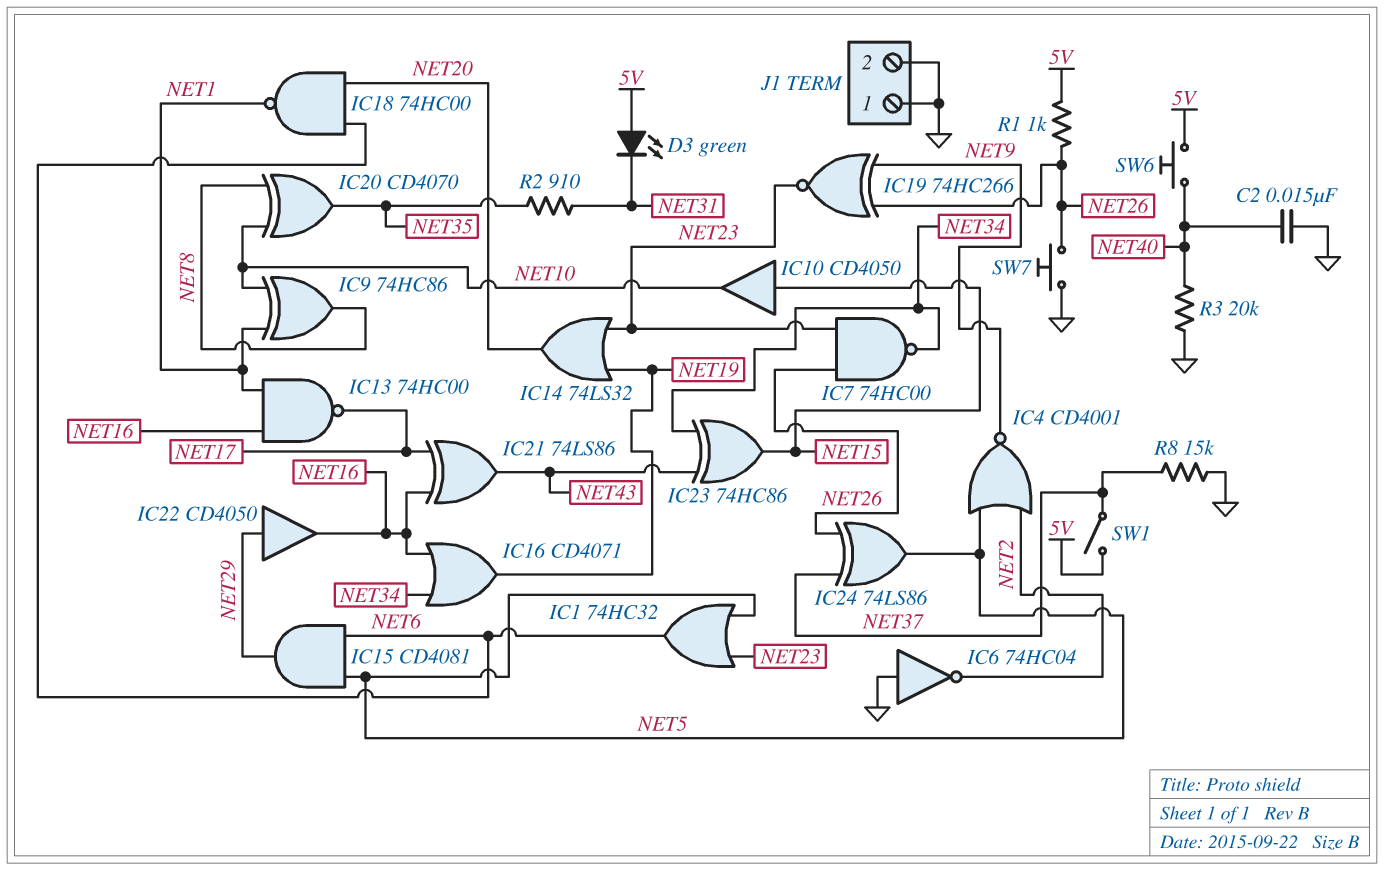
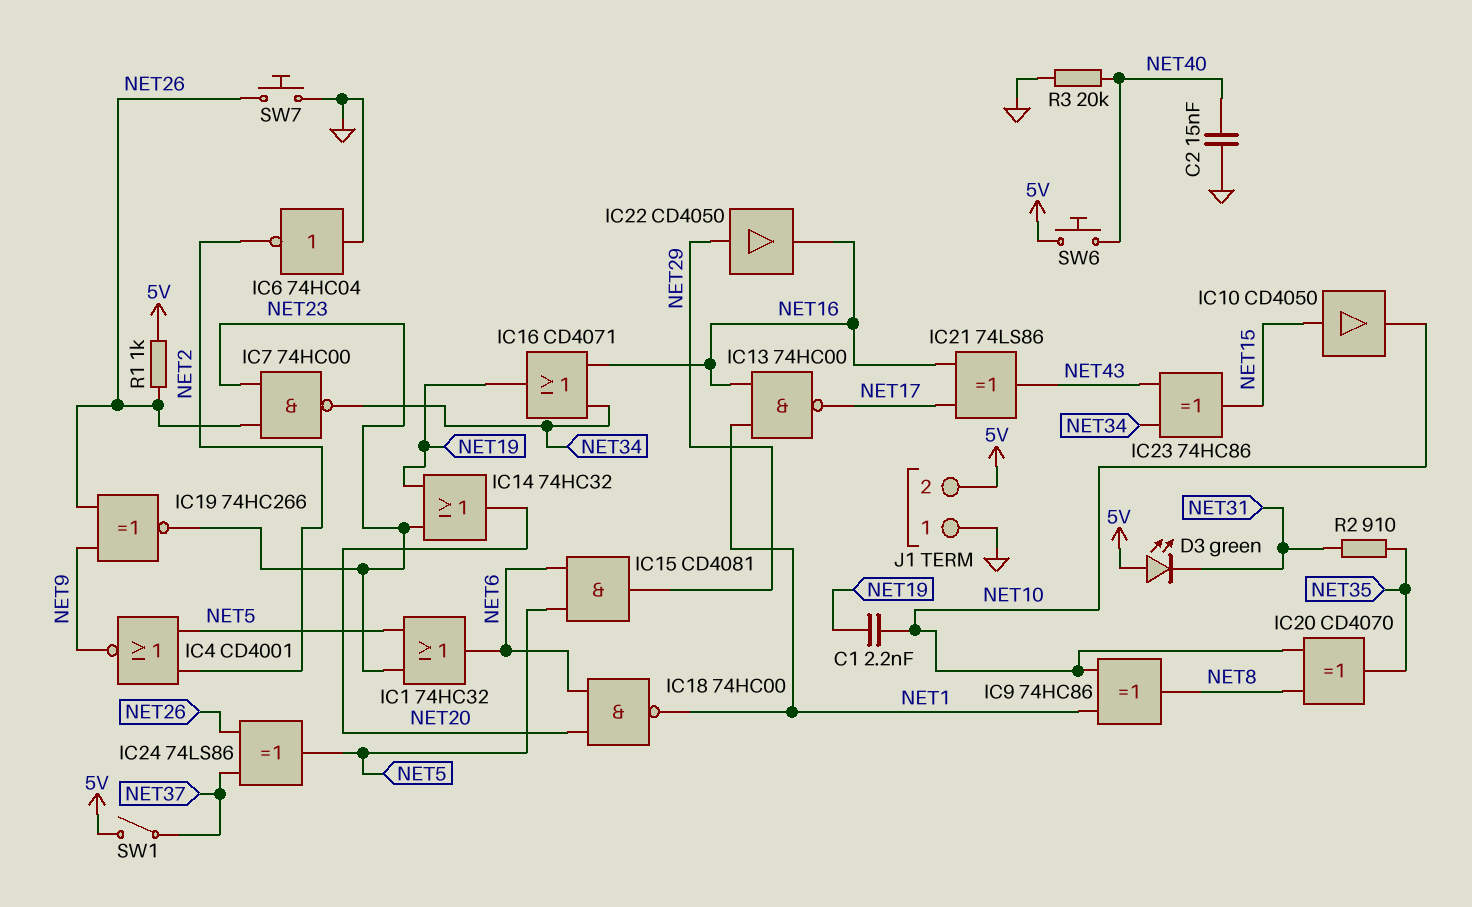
C1: none -> 2.2nF (NET10, NET19)
IC14: OR 74LS32 (in NET19, in NET23, out NET20) -> OR 74HC32 (in NET19, in NET23, out NET20)
J1 pin 2: GND -> 5V
R8: 15k (GND, NET37) -> none

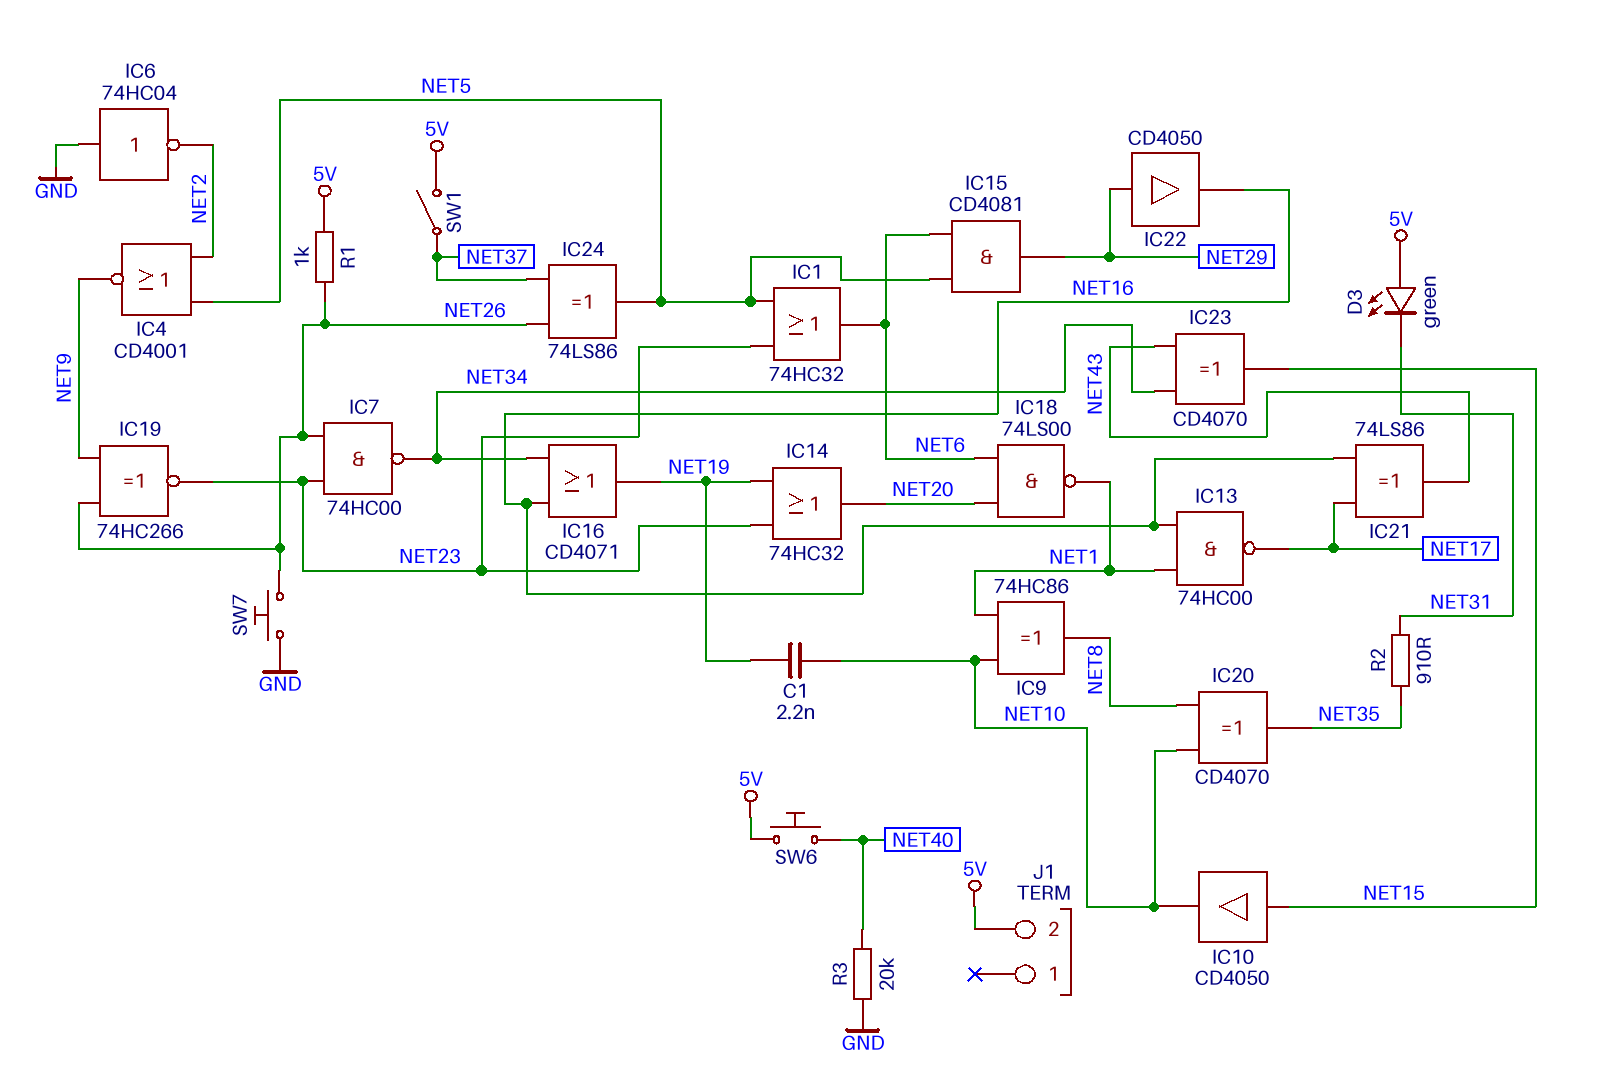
C2: 15nF (GND, NET40) -> none
IC18: NAND 74HC00 (in NET6, in NET20, out NET1) -> NAND 74LS00 (in NET6, in NET20, out NET1)
IC23: XOR 74HC86 (in NET34, in NET43, out NET15) -> XOR CD4070 (in NET34, in NET43, out NET15)
J1 pin 1: GND -> none

